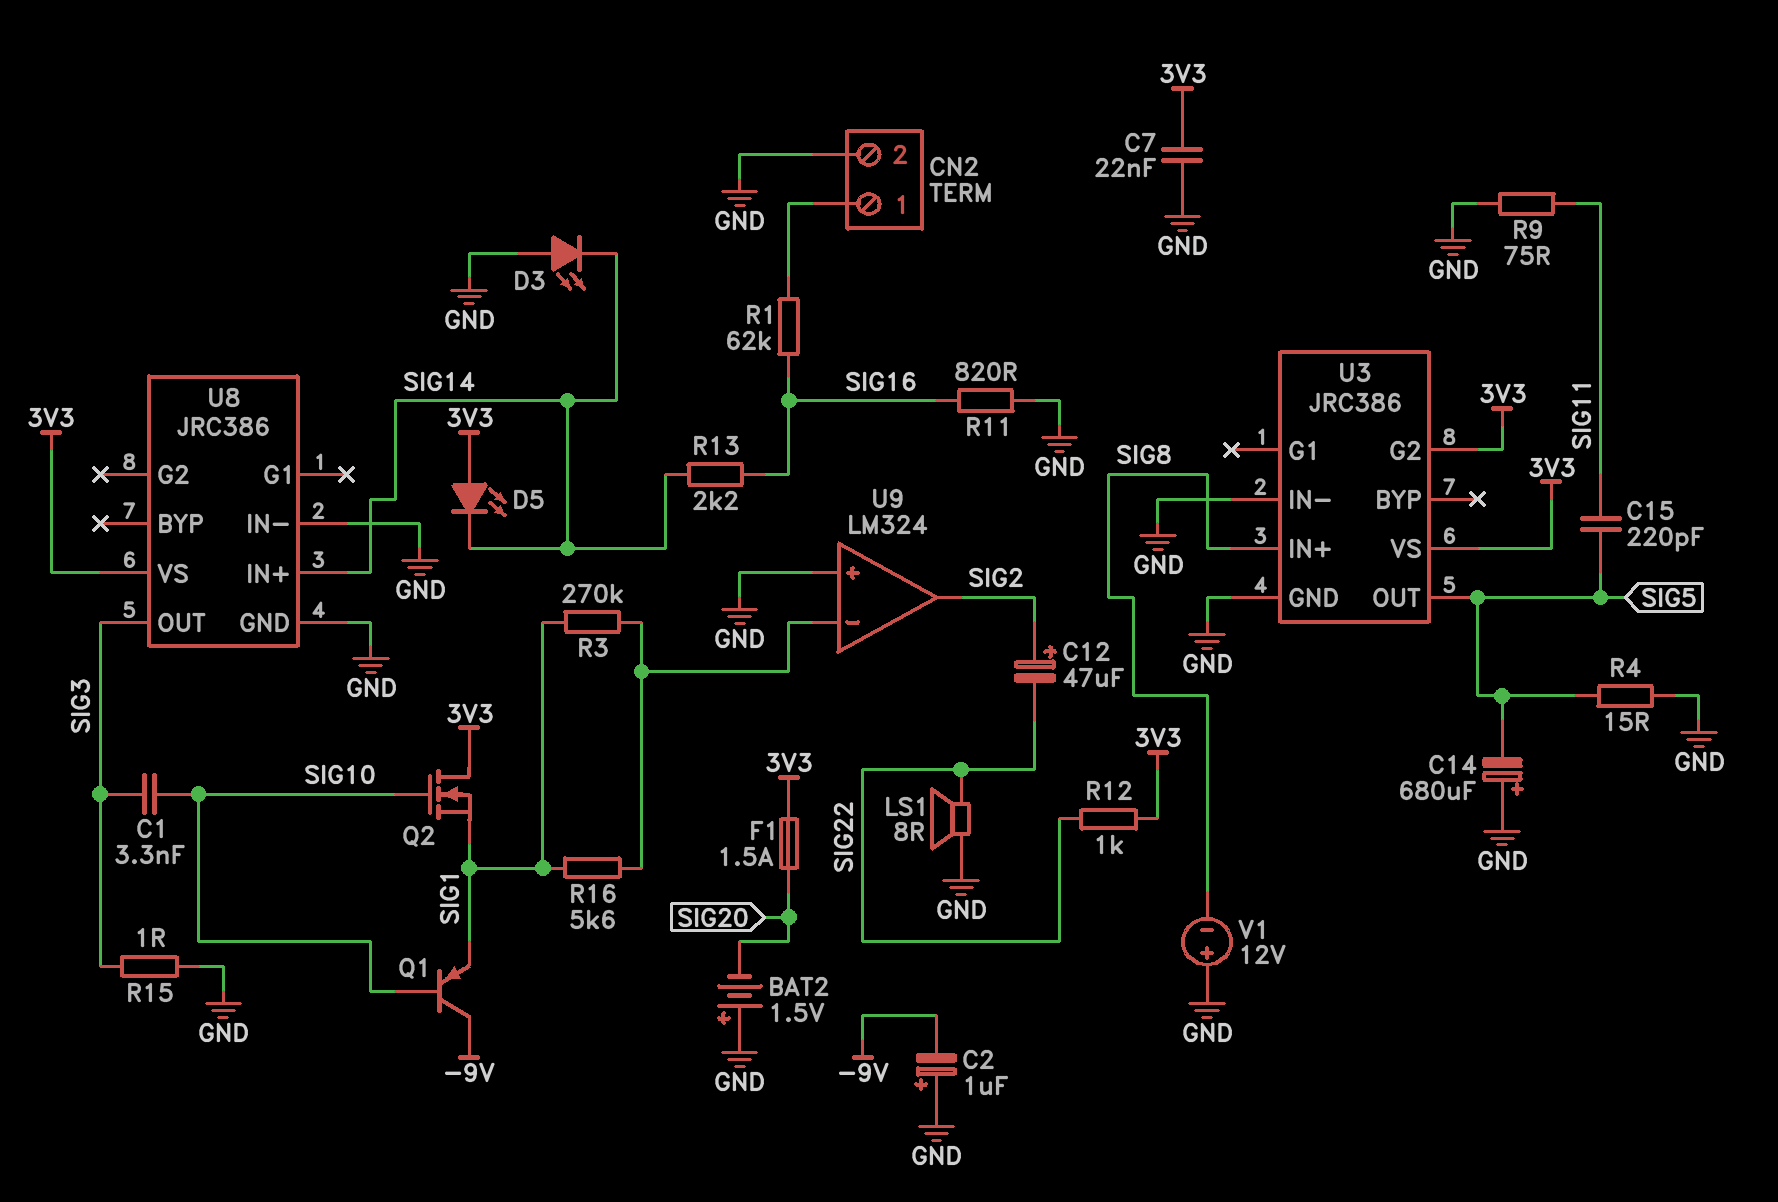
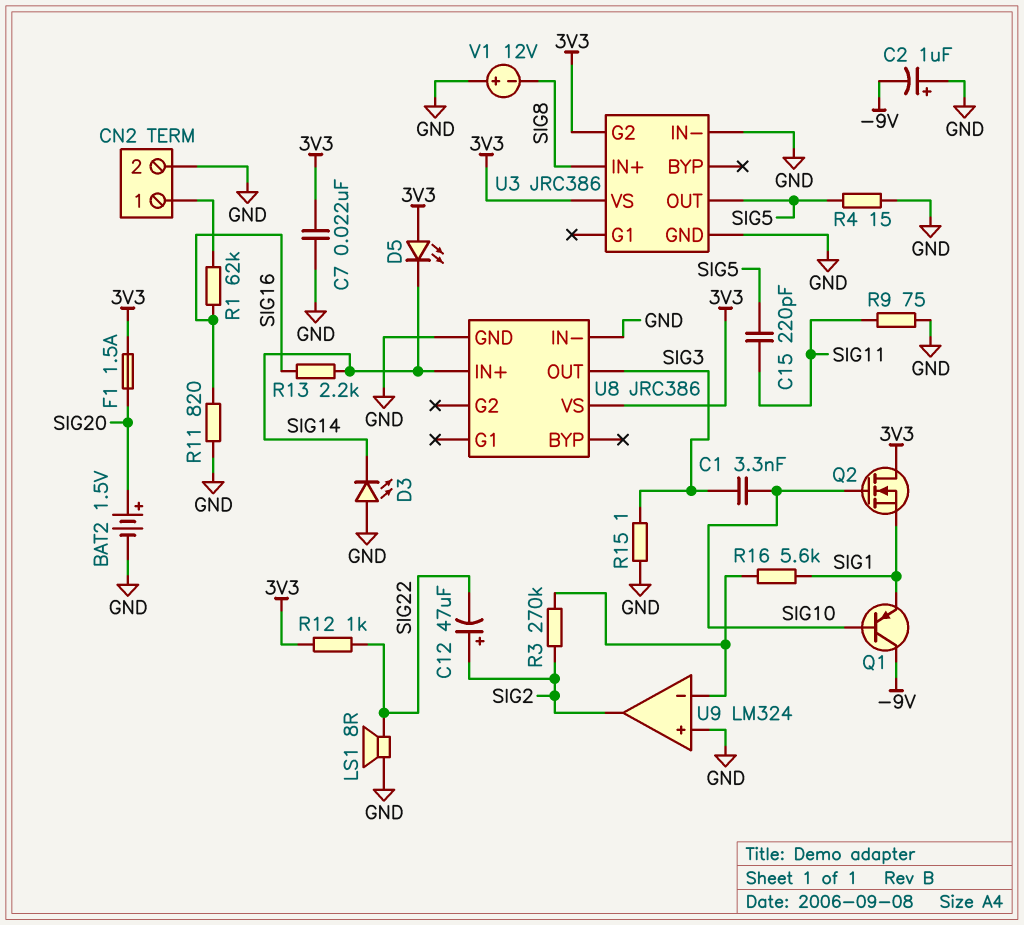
BAT2: 1.5V (plus GND, minus SIG20) -> 1.5V (plus SIG20, minus GND)
C14: 680uF (plus GND, minus SIG5) -> none
R3: 270k (SIG1, U9/in-) -> 270k (SIG2, U9/in-)

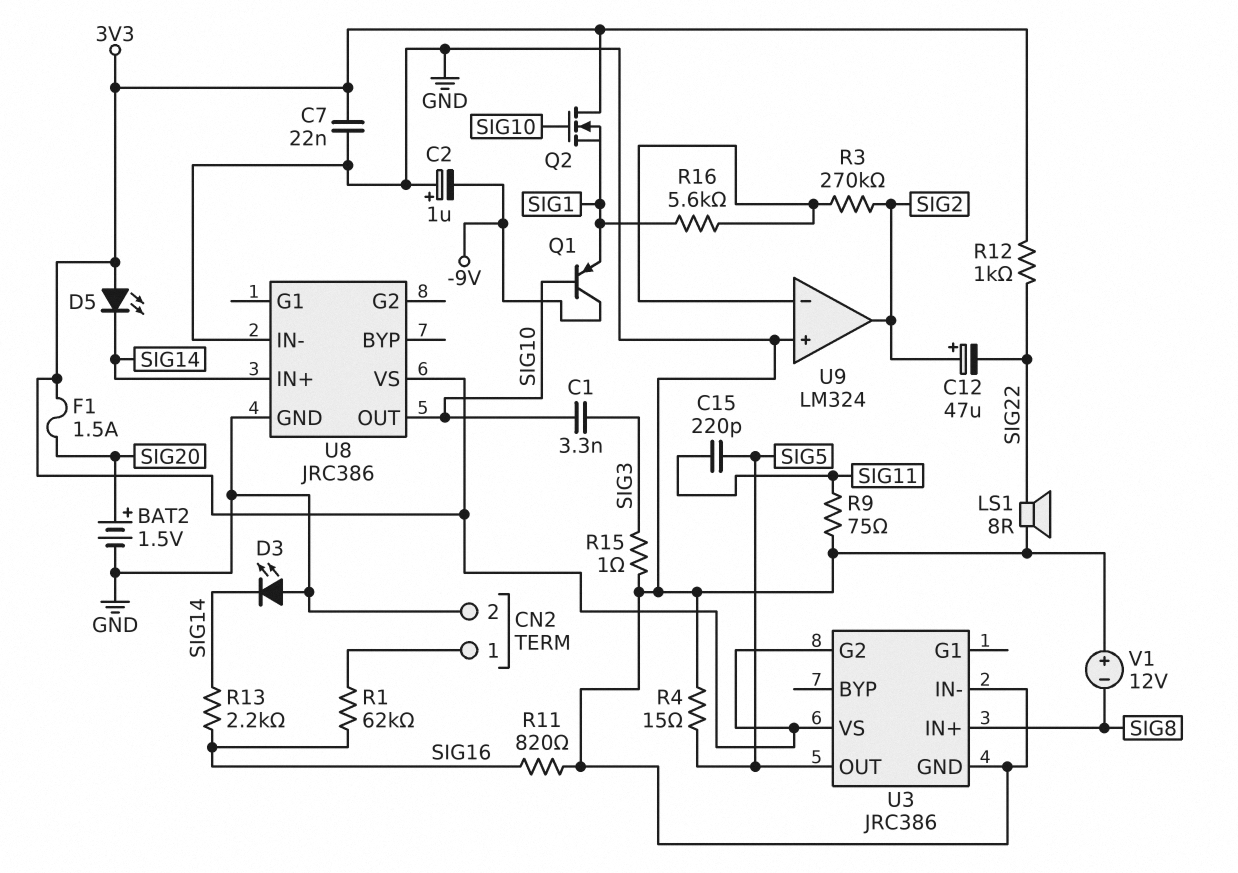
U8 pin OUT: SIG3 -> SIG10

